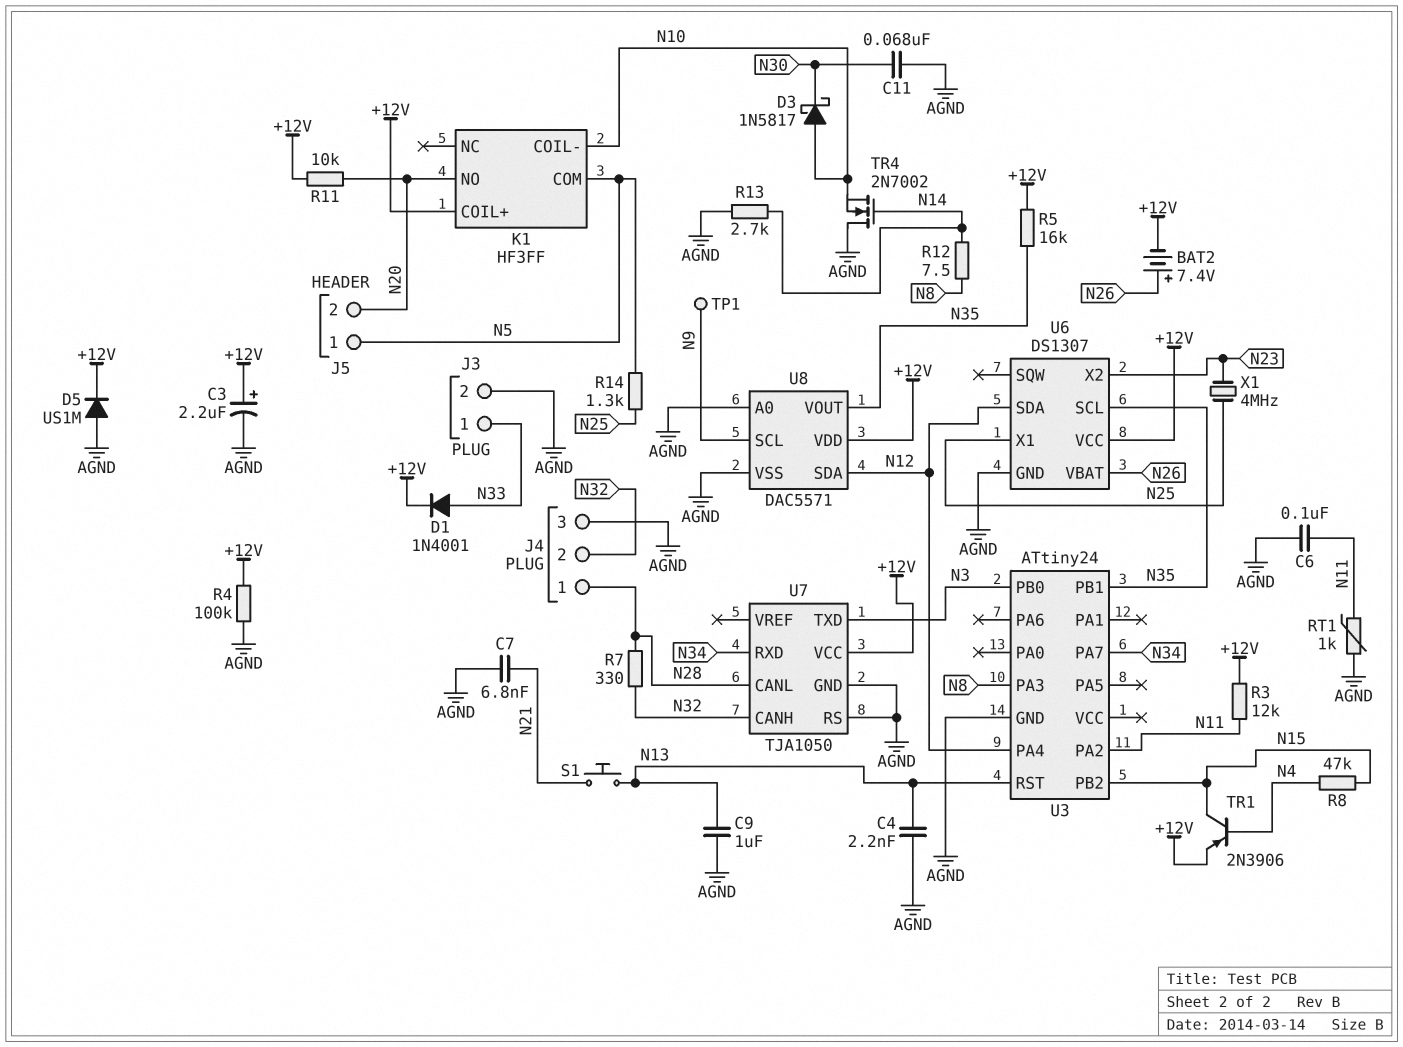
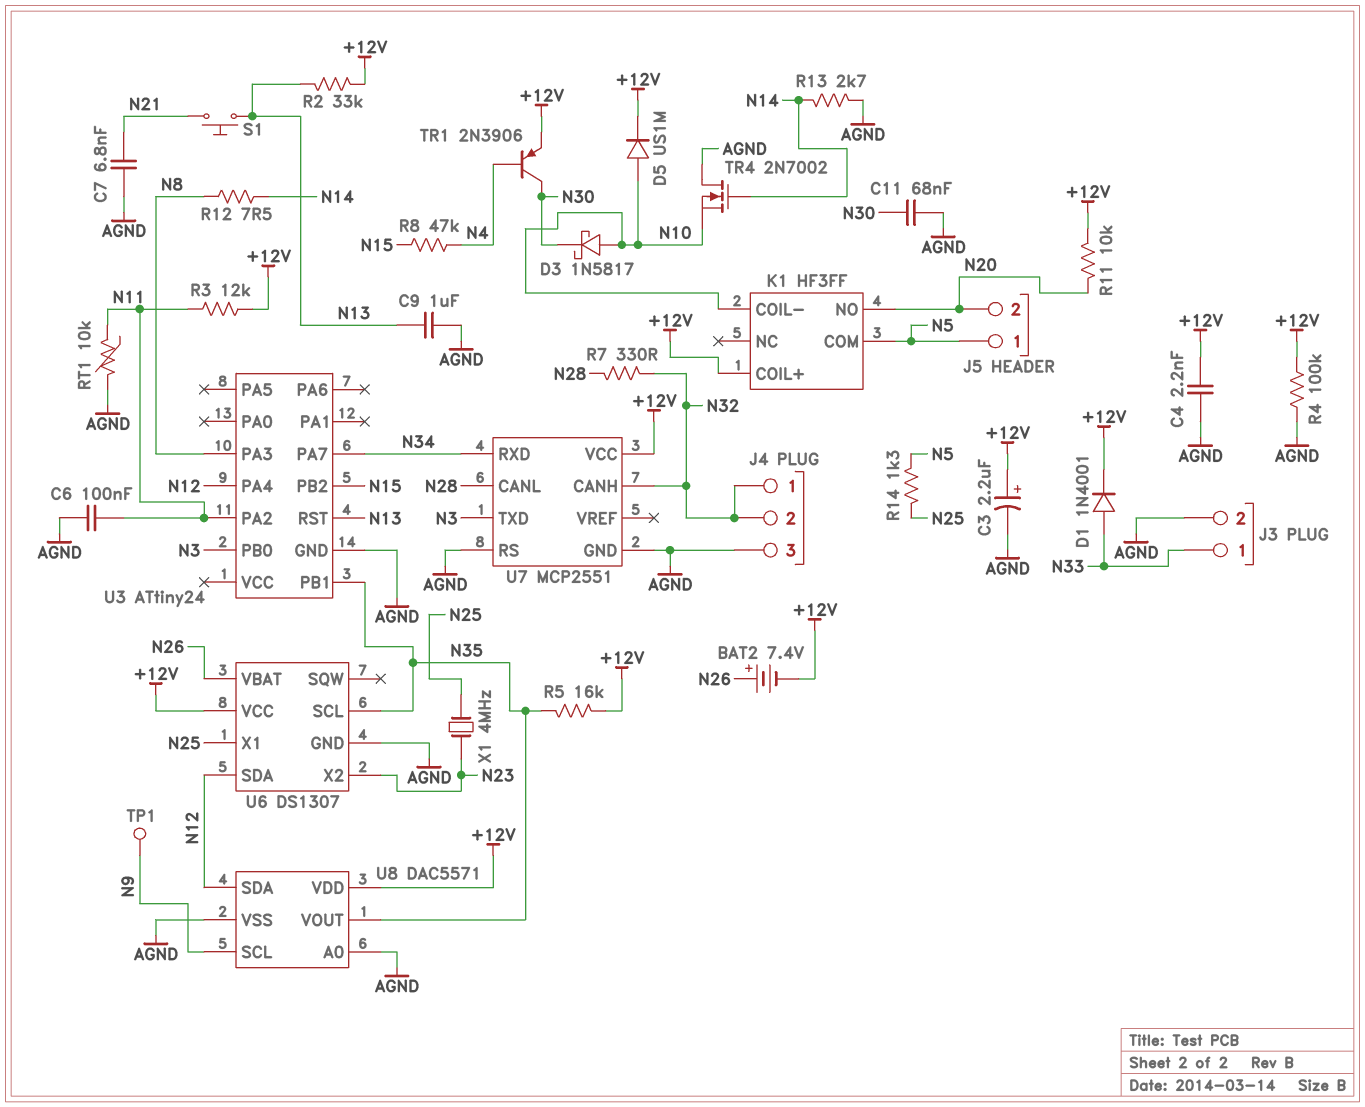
C4: 2.2nF (AGND, N13) -> 2.2nF (+12V, AGND)
D5: diode US1M (A AGND, K +12V) -> diode US1M (A N10, K +12V)
J4 pin 1: N28 -> N32
R2: none -> 33k (+12V, N13)
RT1: 1k (AGND, N11) -> 10k (AGND, N11)
TR1: PNP 2N3906 (B N4, C N15, E +12V) -> PNP 2N3906 (B N4, C N30, E +12V)
U7: TJA1050 -> MCP2551

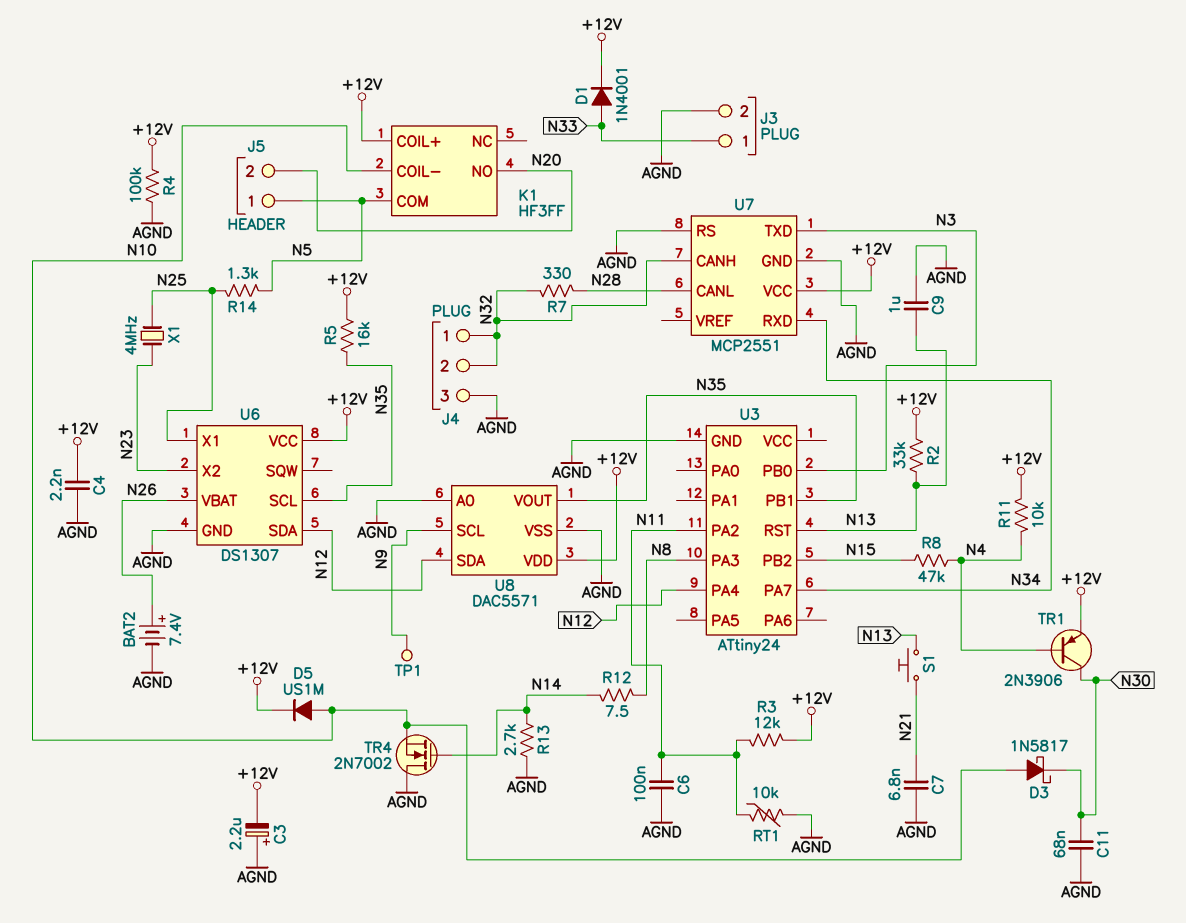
BAT2: 7.4V (plus N26, minus +12V) -> 7.4V (plus N26, minus AGND)
C3: 2.2uF (plus +12V, minus AGND) -> 2.2uF (plus AGND, minus +12V)
R11: 10k (+12V, N20) -> 10k (+12V, N4)

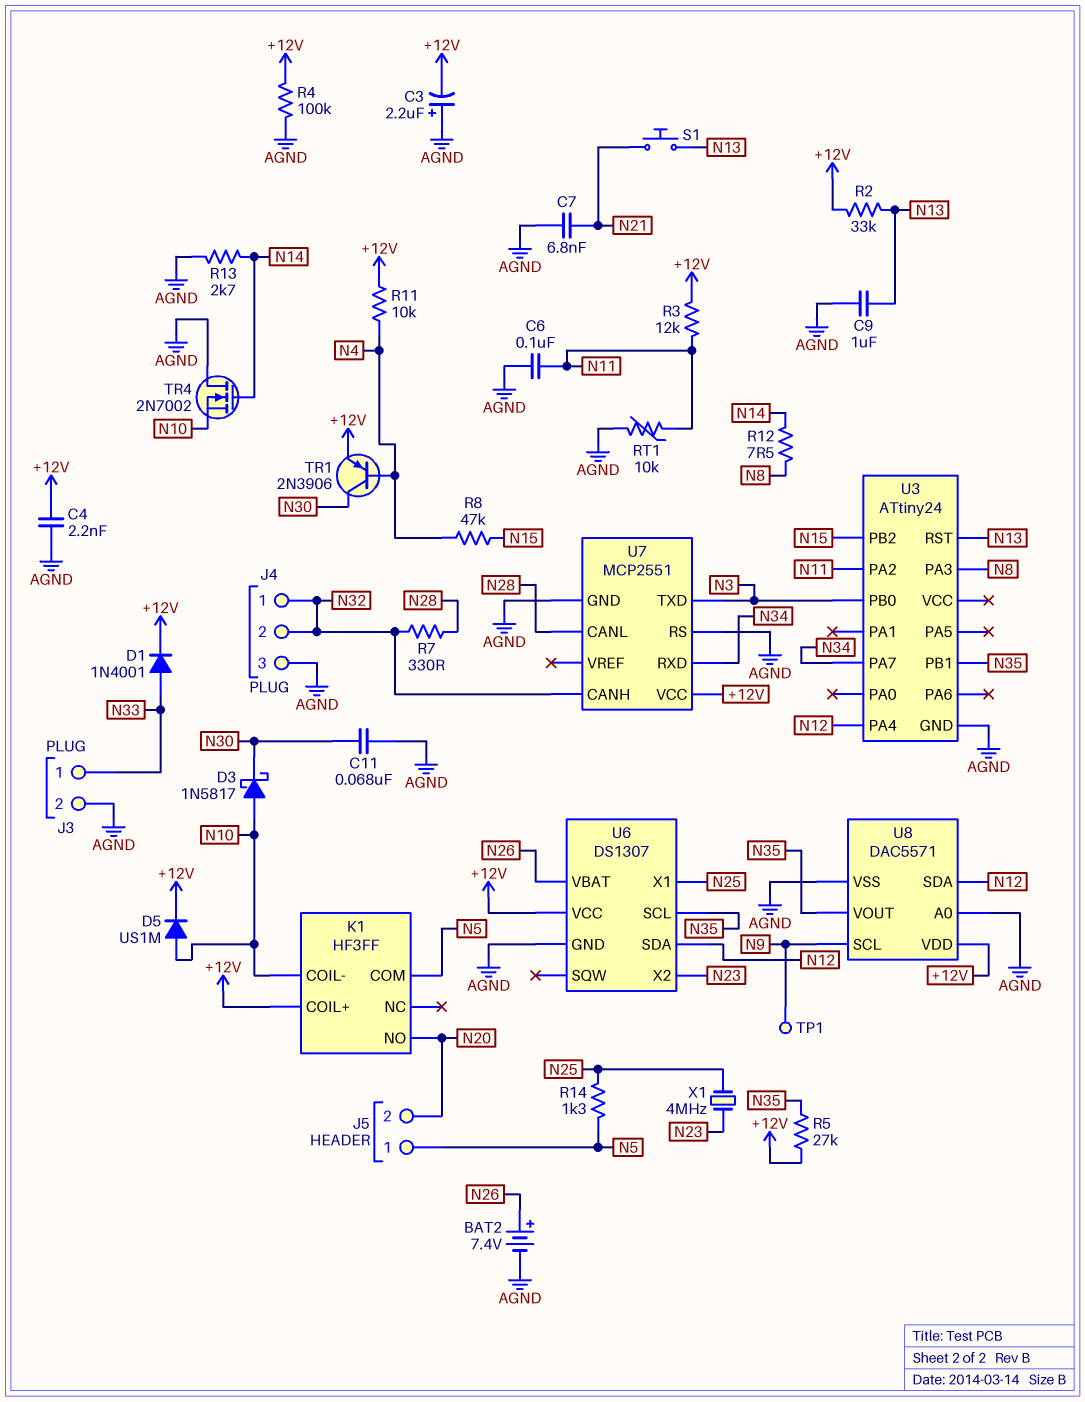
R5: 16k (+12V, N35) -> 27k (+12V, N35)

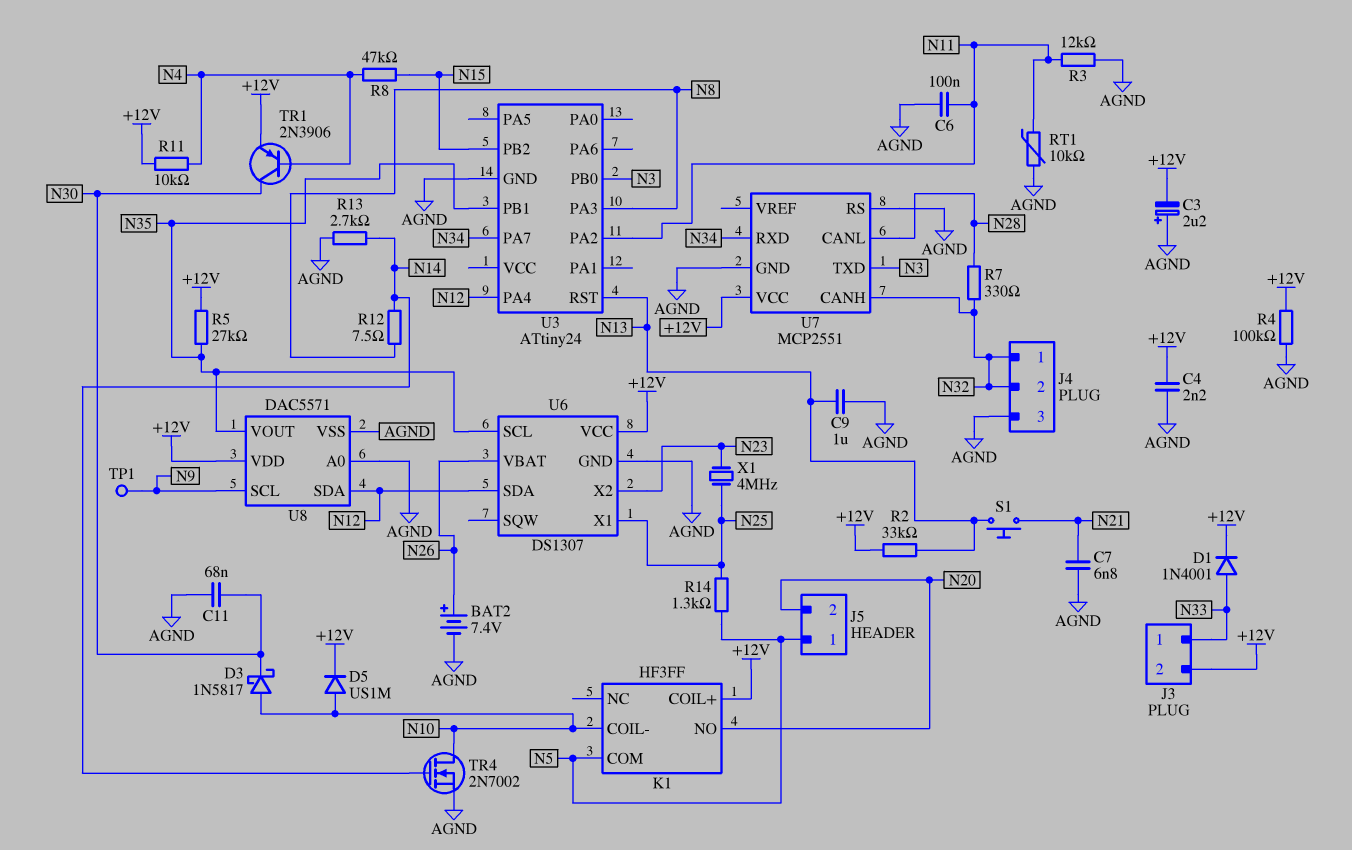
J3 pin 2: AGND -> +12V
R3: 12k (+12V, N11) -> 12k (AGND, N11)
TR4: NMOS 2N7002 (G N14, D AGND, S N10) -> NMOS 2N7002 (G N14, D N10, S AGND)

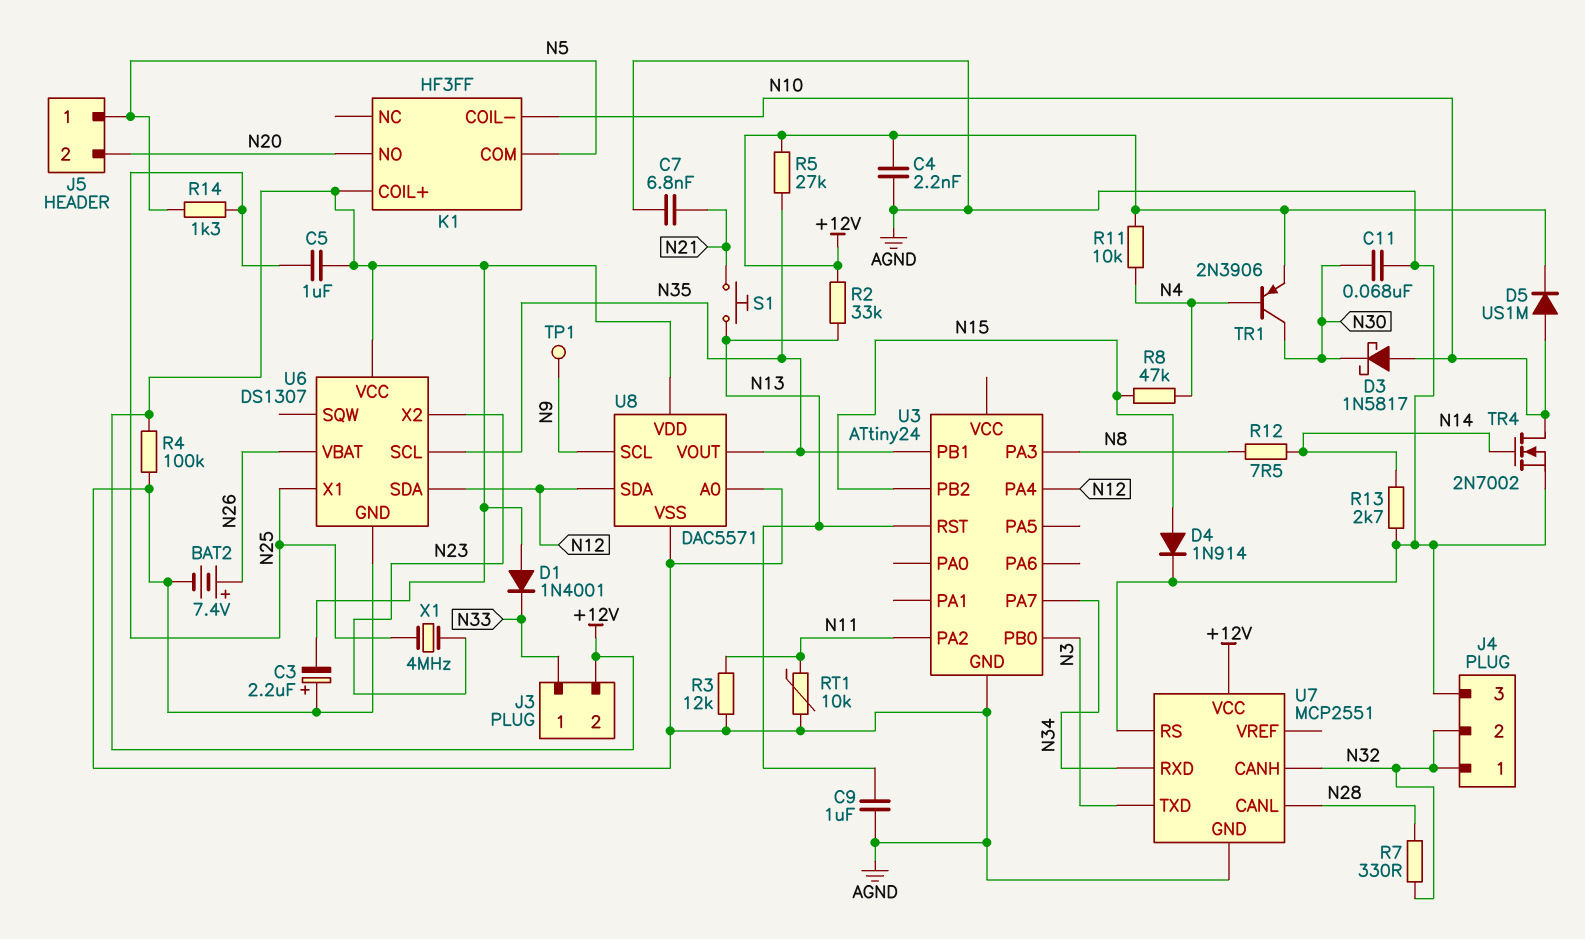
C5: none -> 1uF (+12V, N25)
C6: 100nF (AGND, N11) -> none
D1: diode 1N4001 (A N33, K +12V) -> diode 1N4001 (A +12V, K N33)
D4: none -> diode 1N914 (A N15, K AGND)

